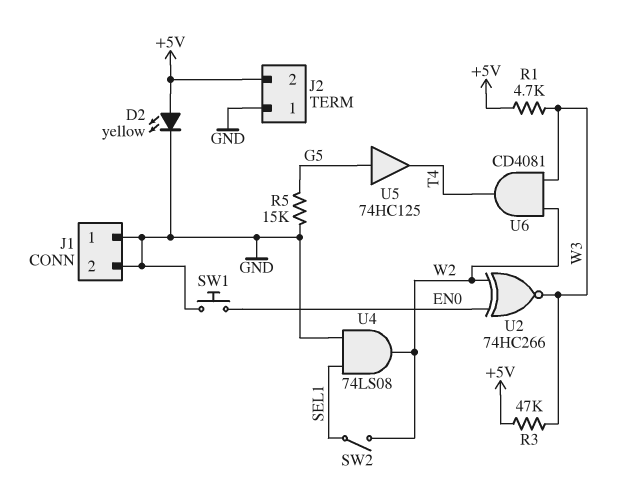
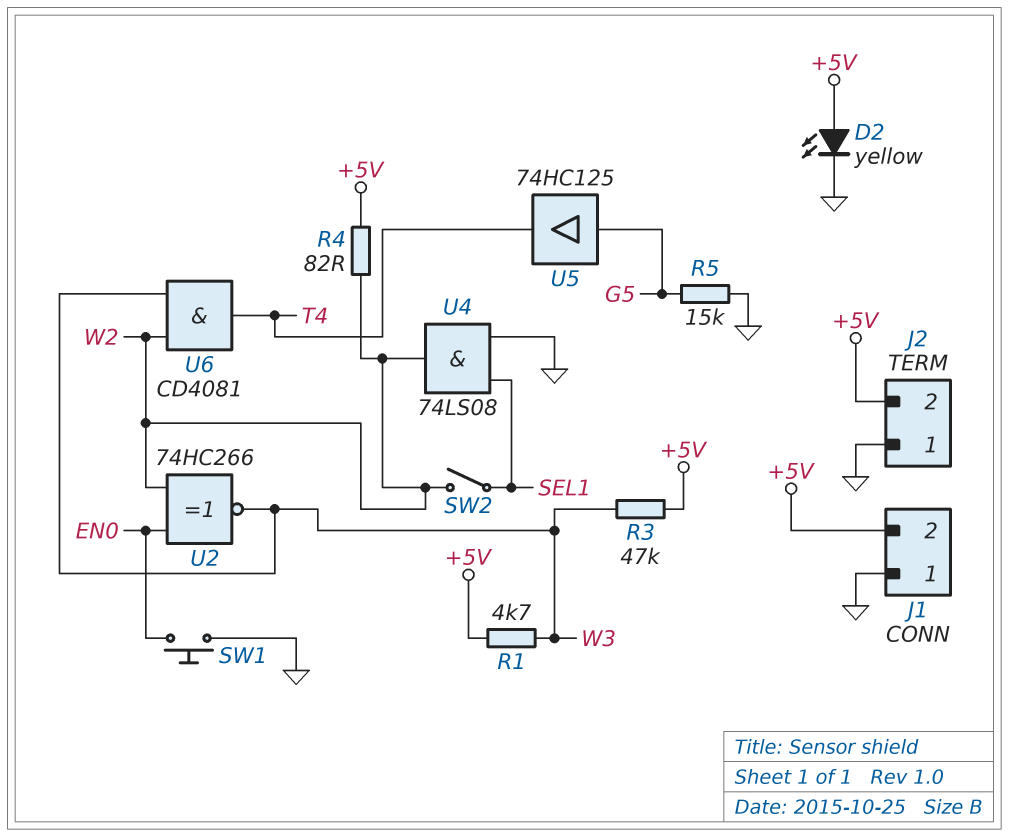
J1 pin 2: GND -> +5V
R4: none -> 82 (+5V, W2)

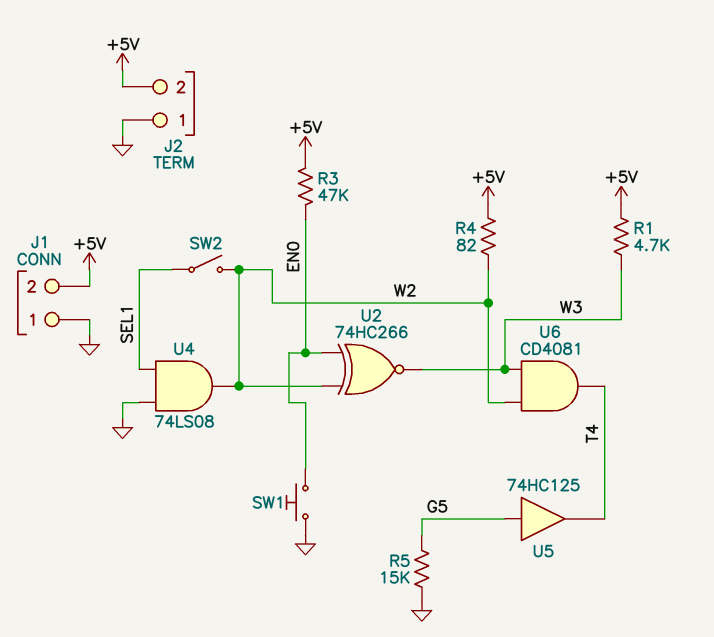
D2: LED yellow (A +5V, K GND) -> none
R3: 47k (+5V, W3) -> 47k (+5V, EN0)

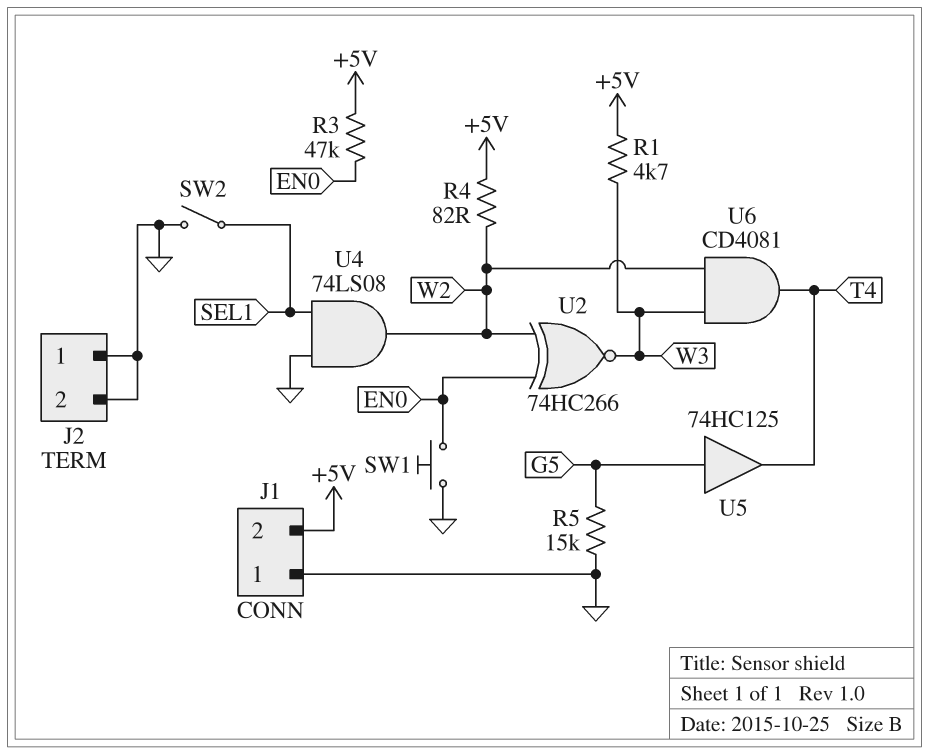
J2 pin 2: +5V -> GND
SW2: switch (SEL1, W2) -> switch (GND, SEL1)

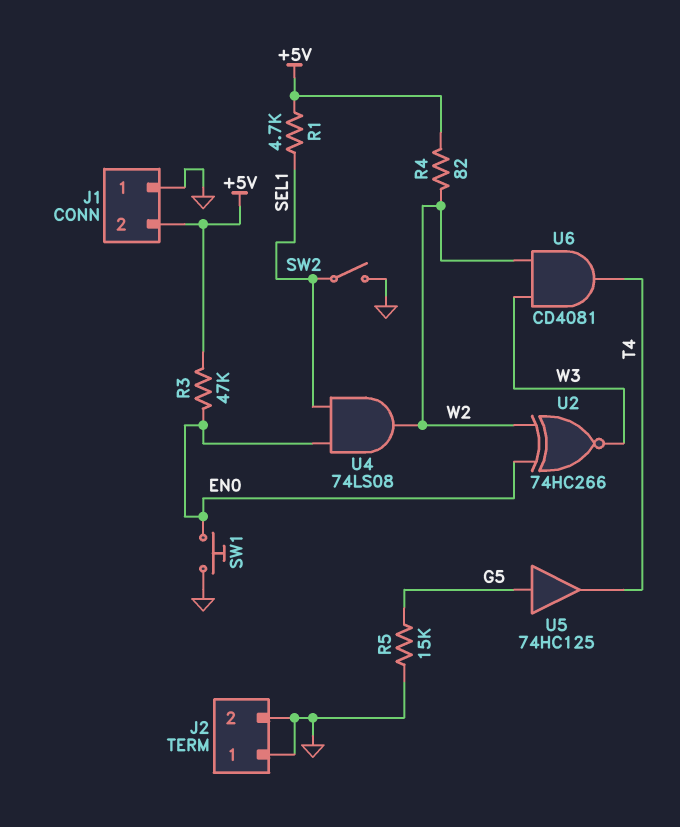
R1: 4.7k (+5V, W3) -> 4.7k (+5V, SEL1)
U4: AND 74LS08 (in GND, in SEL1, out W2) -> AND 74LS08 (in EN0, in SEL1, out W2)

